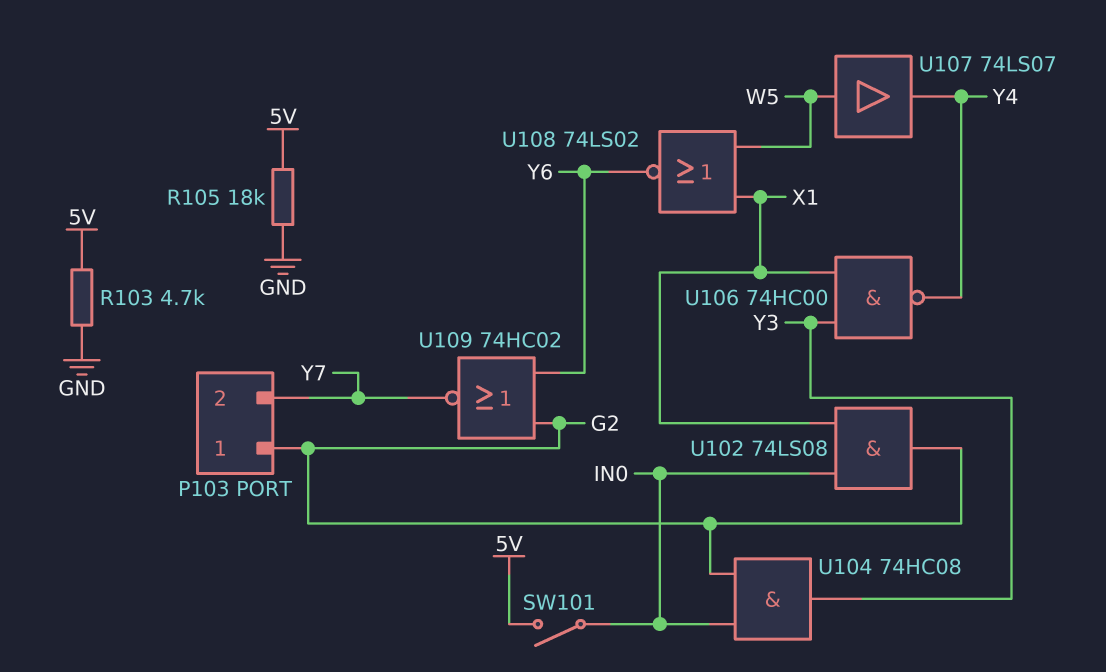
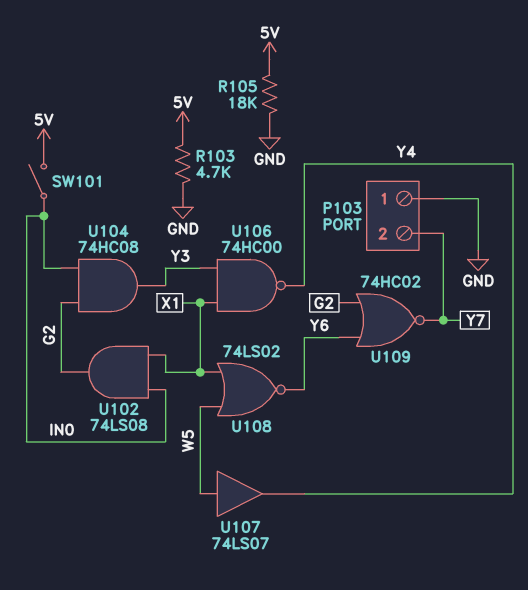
P103 pin 1: G2 -> GND

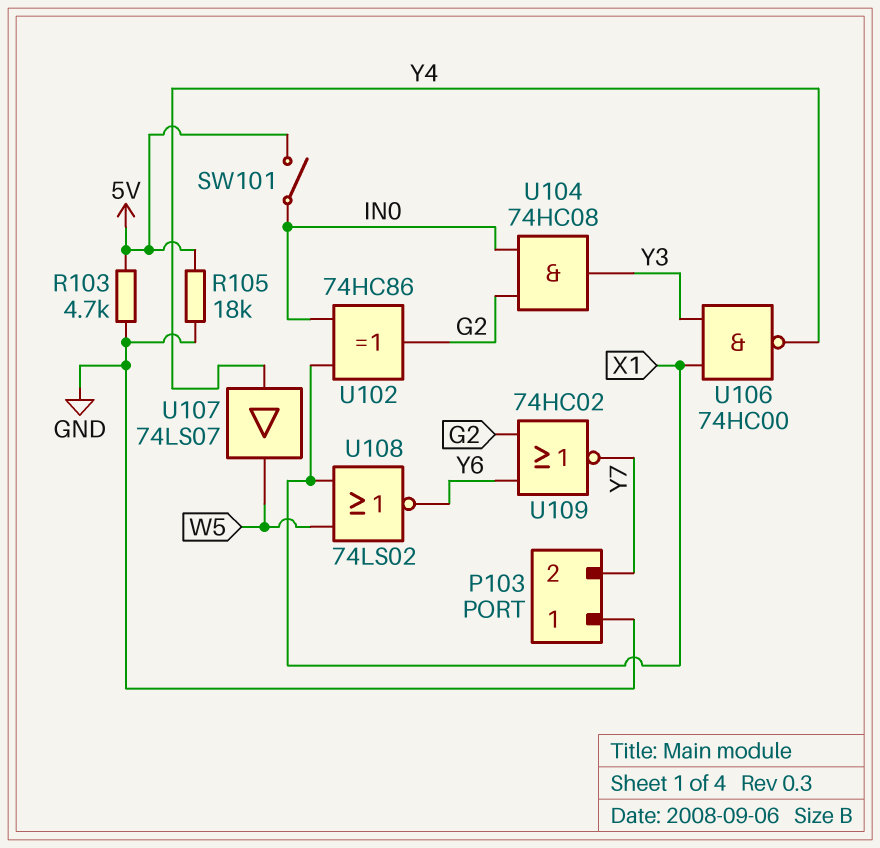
U102: AND 74LS08 (in IN0, in X1, out G2) -> XOR 74HC86 (in IN0, in X1, out G2)
U107: buffer 74LS07 (in W5, out Y4) -> buffer 74LS07 (in Y4, out W5)

